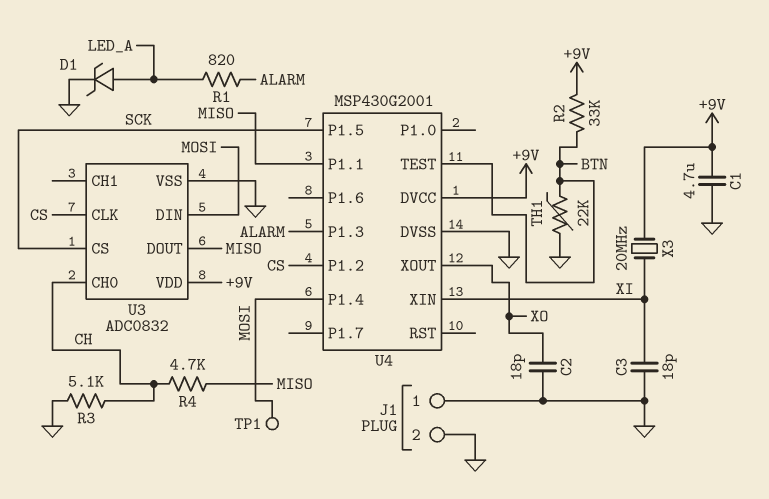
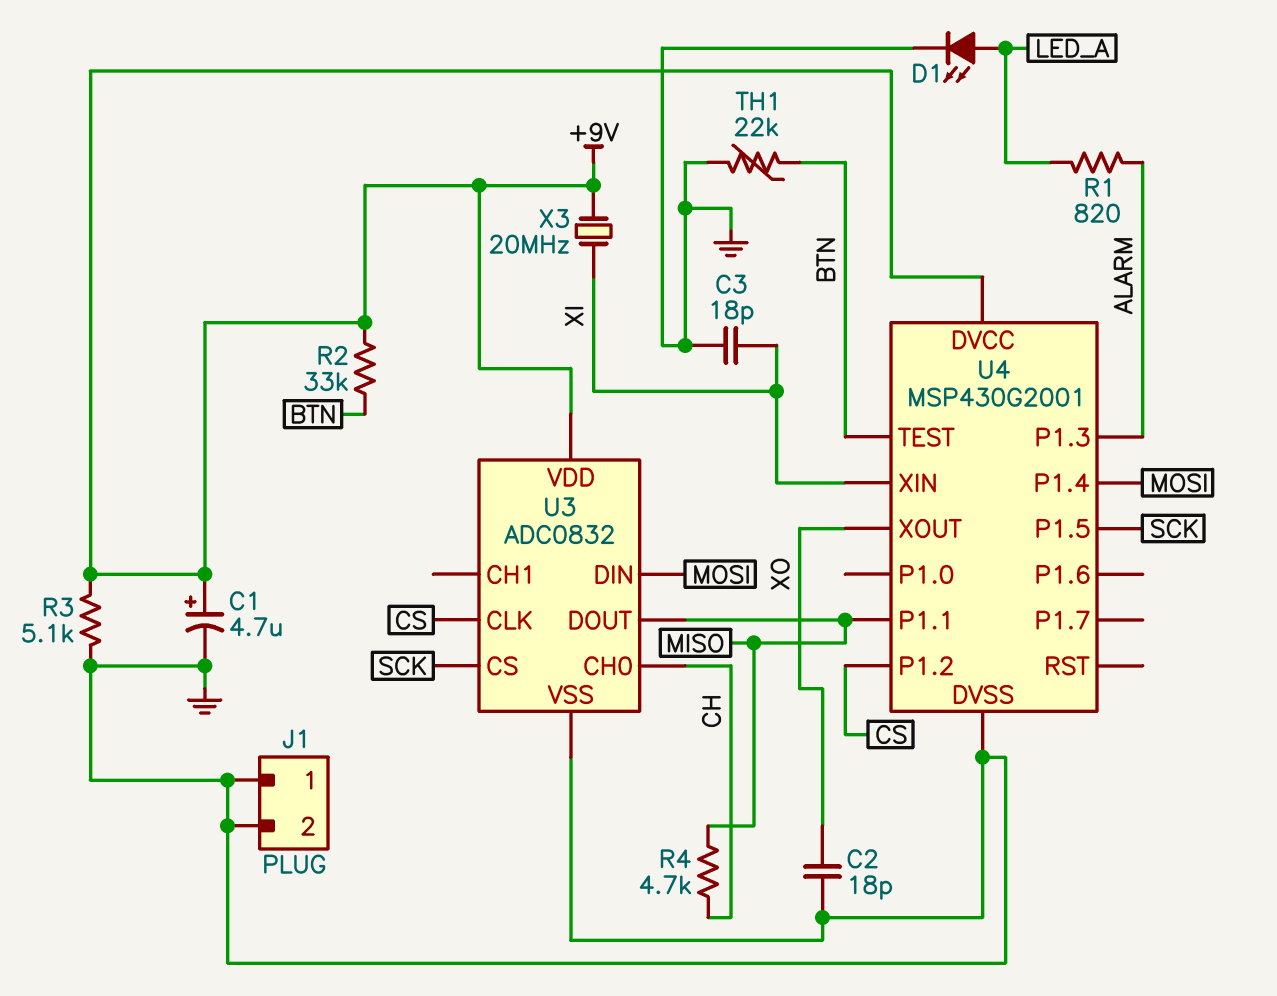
C1: 4.7uF (+9V, GND) -> 4.7uF (plus +9V, minus GND)
D1: zener (A LED_A, K GND) -> LED (A LED_A, K GND)
R3: 5.1k (CH, GND) -> 5.1k (+9V, GND)
TP1: test point (MOSI) -> none

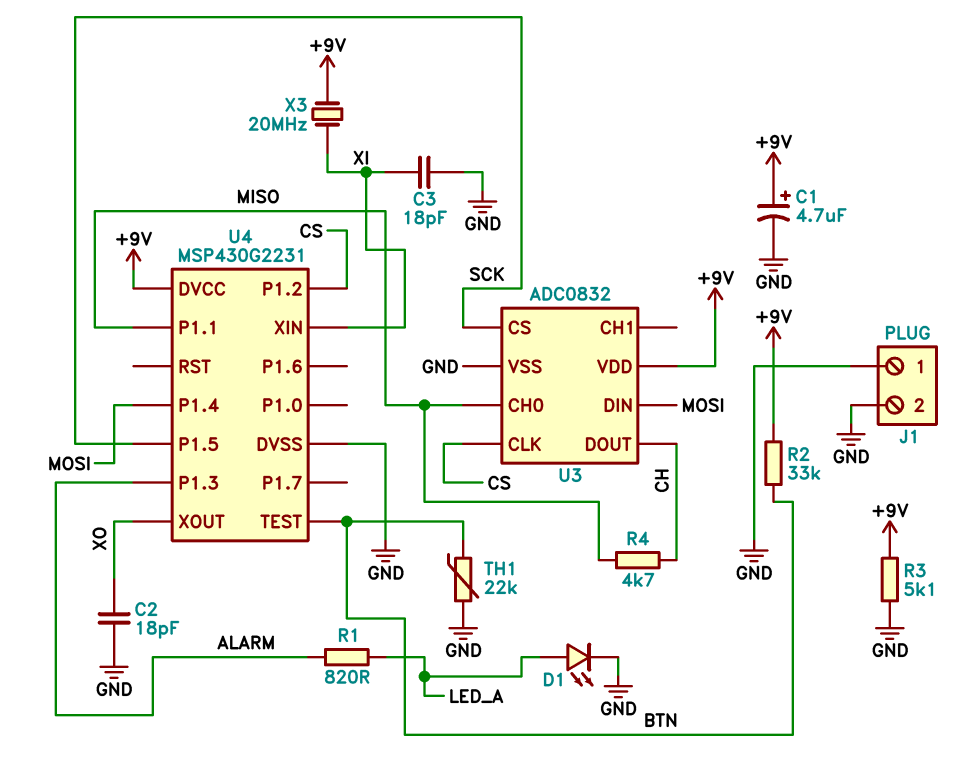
U3 pin CH0: CH -> MISO
U3 pin DOUT: MISO -> CH
U4: MSP430G2001 -> MSP430G2231

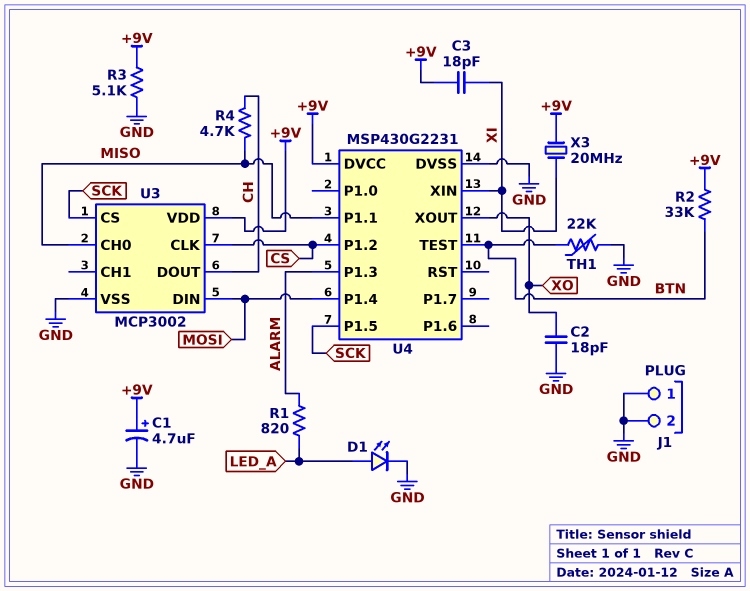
C3: 18pF (GND, XI) -> 18pF (+9V, XI)
U3: ADC0832 -> MCP3002

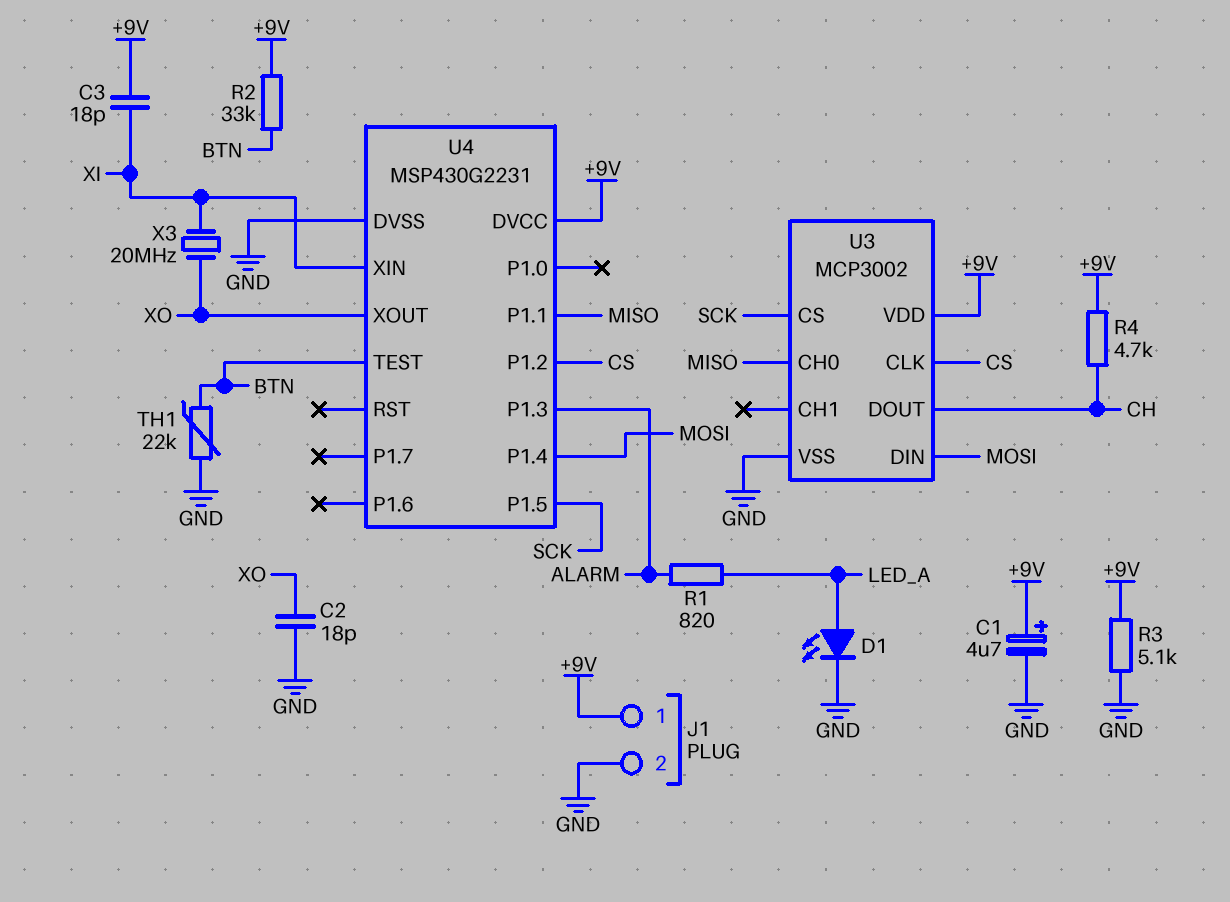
J1 pin 1: GND -> +9V
R4: 4.7k (CH, MISO) -> 4.7k (+9V, CH)
X3: 20MHz (+9V, XI) -> 20MHz (XI, XO)

